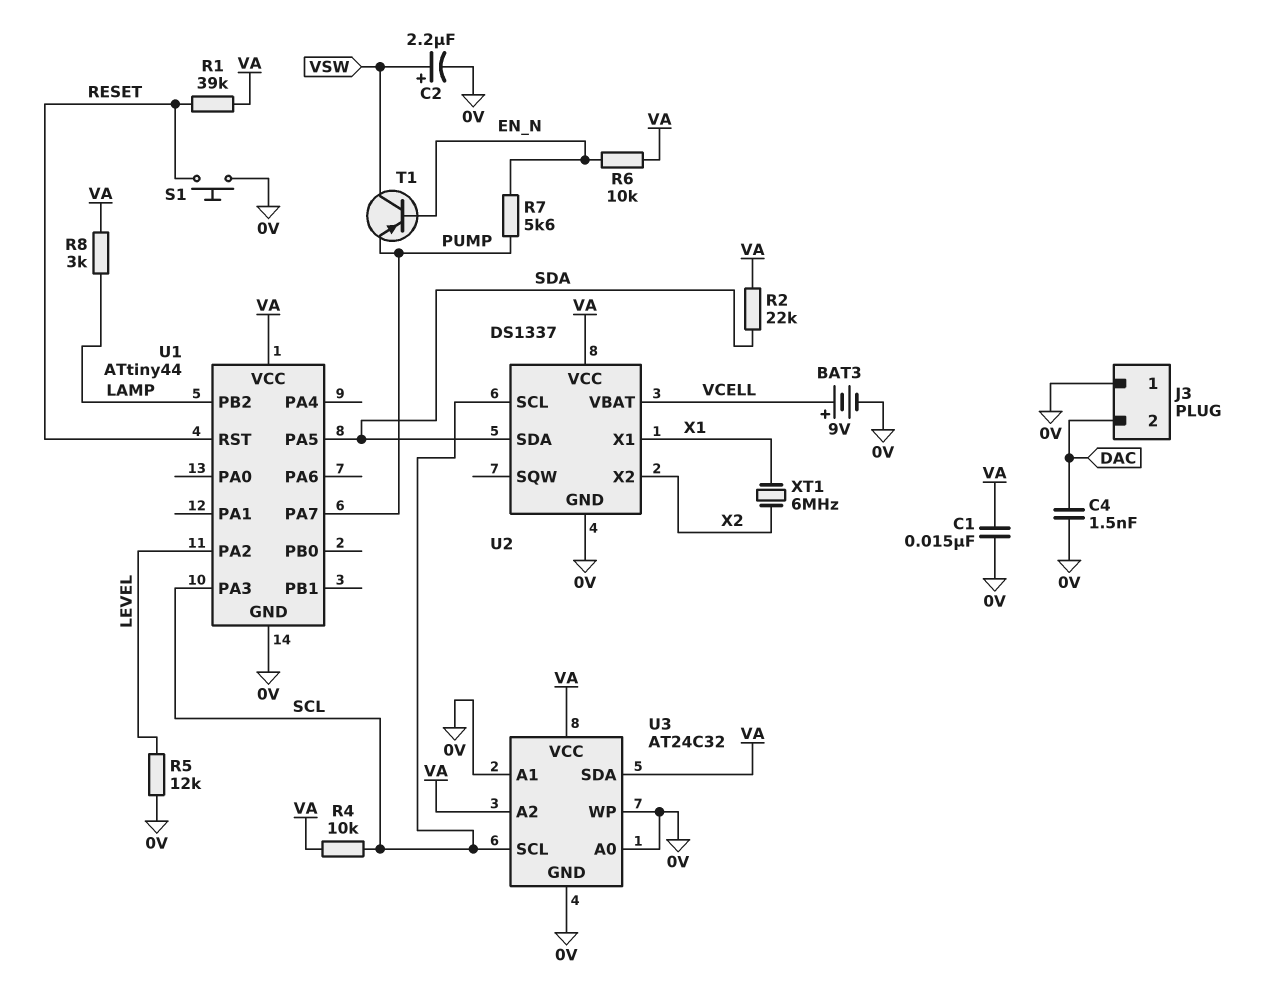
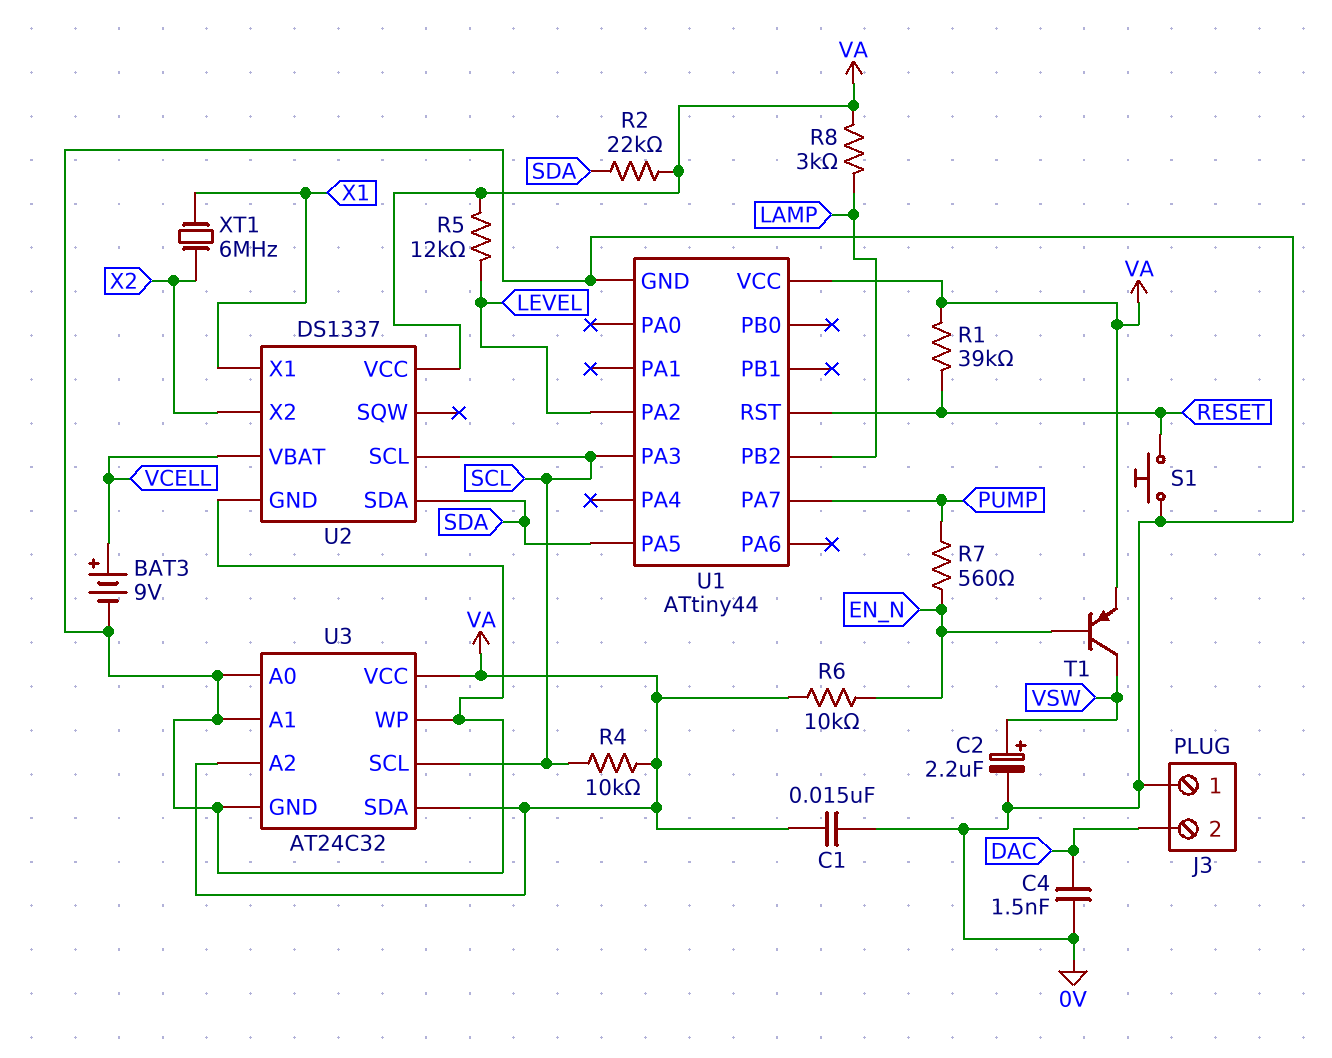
R5: 12k (0V, LEVEL) -> 12k (LEVEL, VA)
R7: 5.6k (EN_N, PUMP) -> 560 (EN_N, PUMP)
T1: PNP (B EN_N, C VSW, E PUMP) -> PNP (B EN_N, C VSW, E VA)

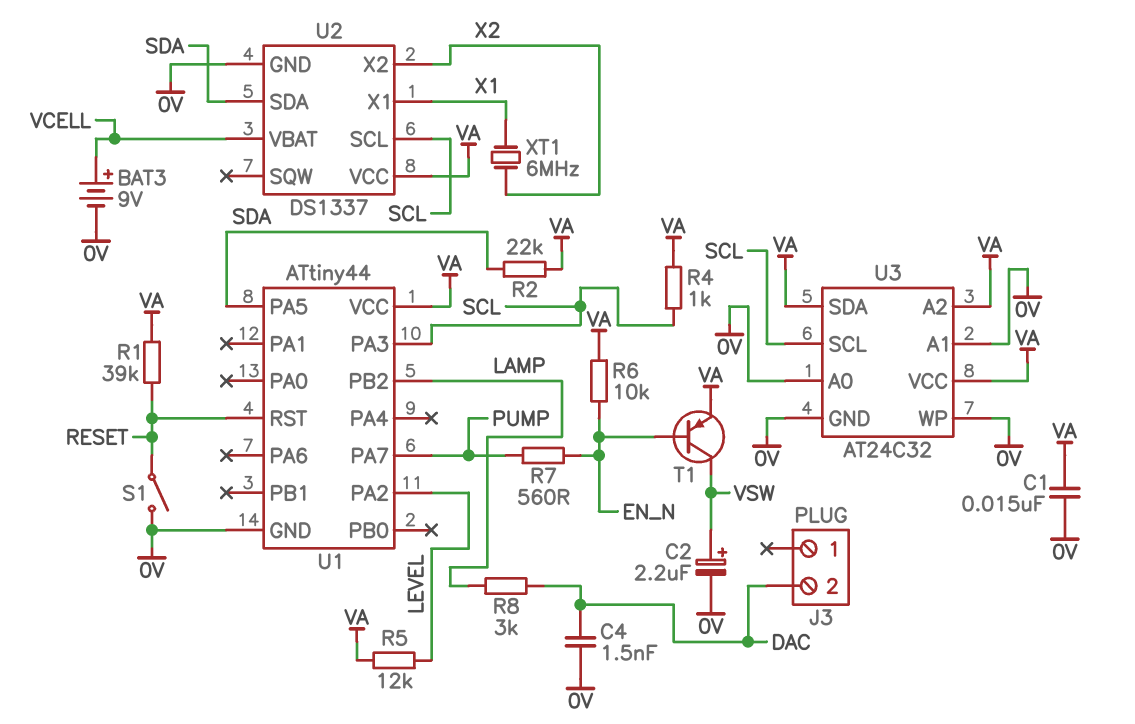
J3 pin 1: 0V -> none
R4: 10k (SCL, VA) -> 1k (SCL, VA)
R8: 3k (LAMP, VA) -> 3k (DAC, LAMP)
S1: button (0V, RESET) -> switch (0V, RESET)

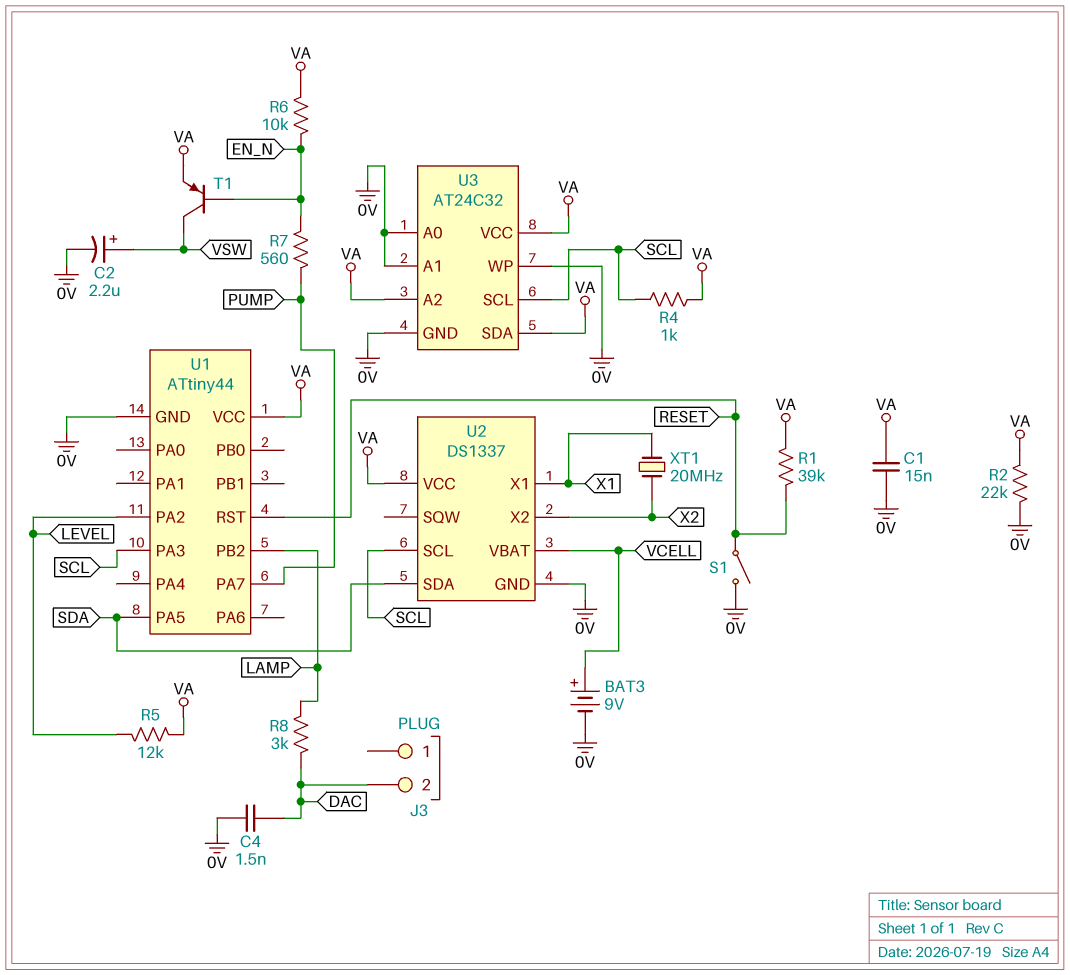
R2: 22k (SDA, VA) -> 22k (0V, VA)
XT1: 6MHz (X1, X2) -> 20MHz (X1, X2)

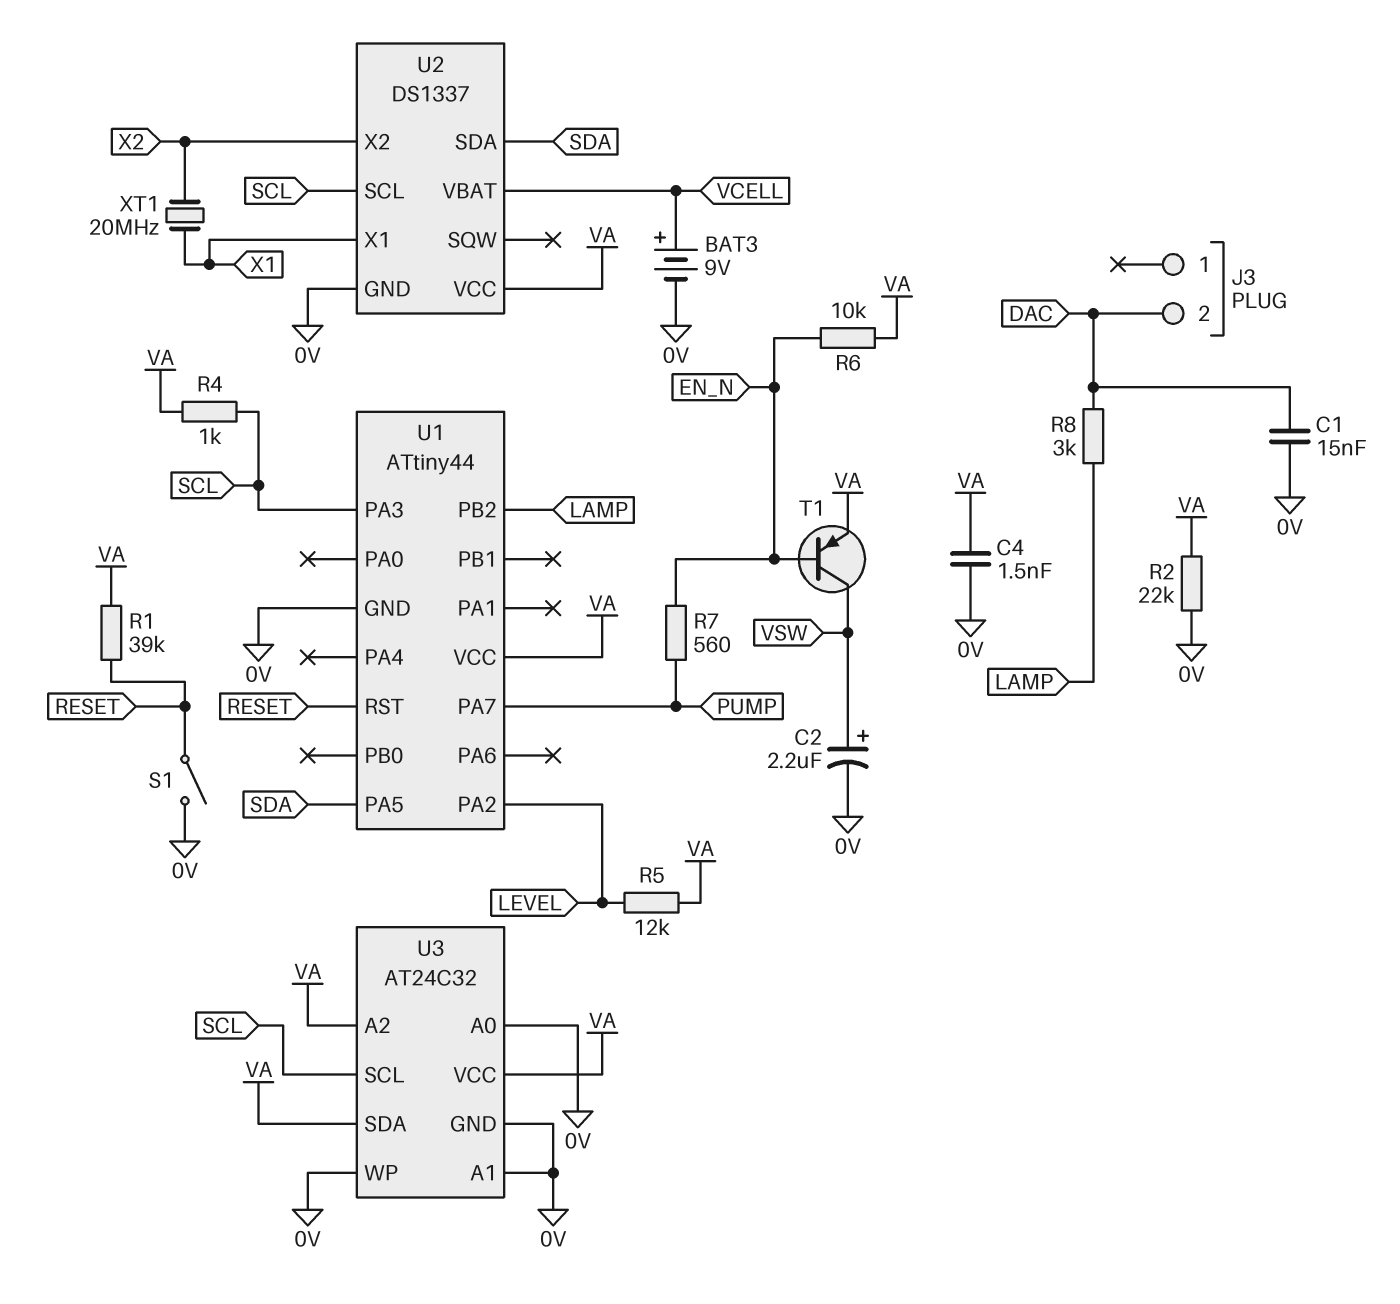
C1: 15nF (0V, VA) -> 15nF (0V, DAC)
C4: 1.5nF (0V, DAC) -> 1.5nF (0V, VA)

